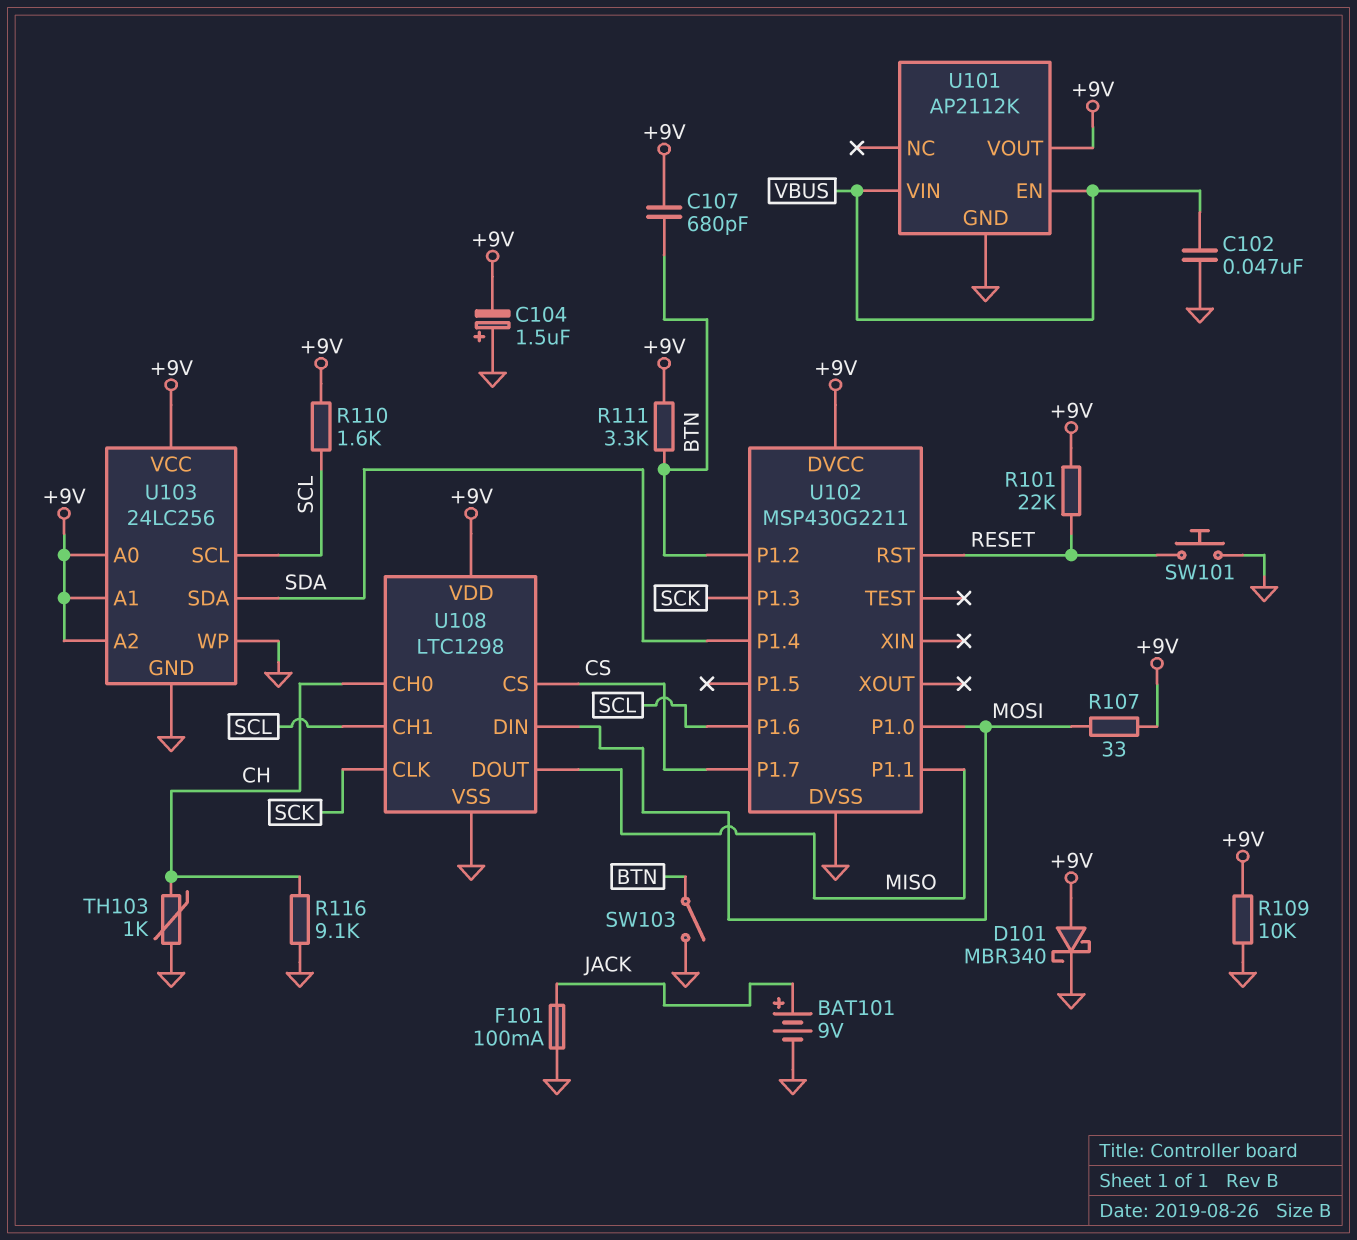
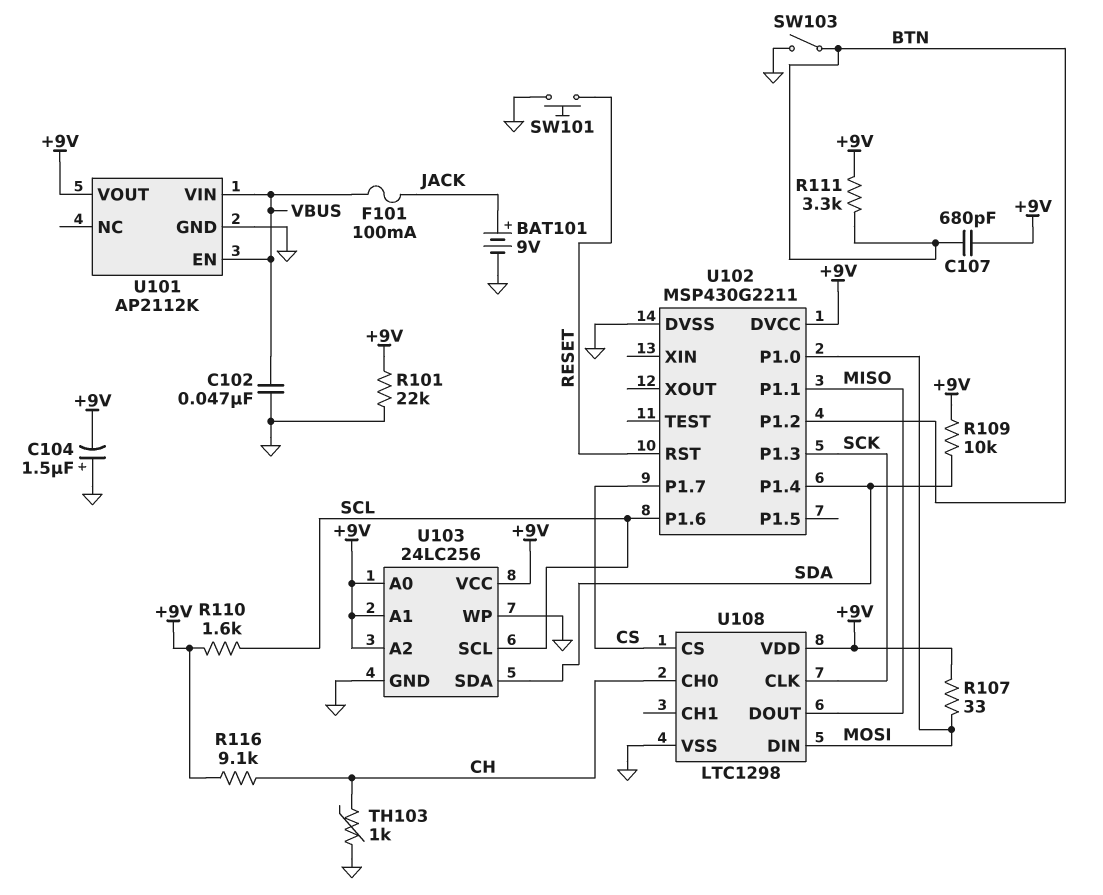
D101: schottky MBR340 (A +9V, K GND) -> none
F101: 100mA (GND, JACK) -> 100mA (JACK, VBUS)
R101: 22k (+9V, RESET) -> 22k (+9V, GND)
R109: 10k (+9V, GND) -> 10k (+9V, SDA)
R116: 9.1k (CH, GND) -> 9.1k (+9V, CH)
U108 pin CH1: SCL -> none

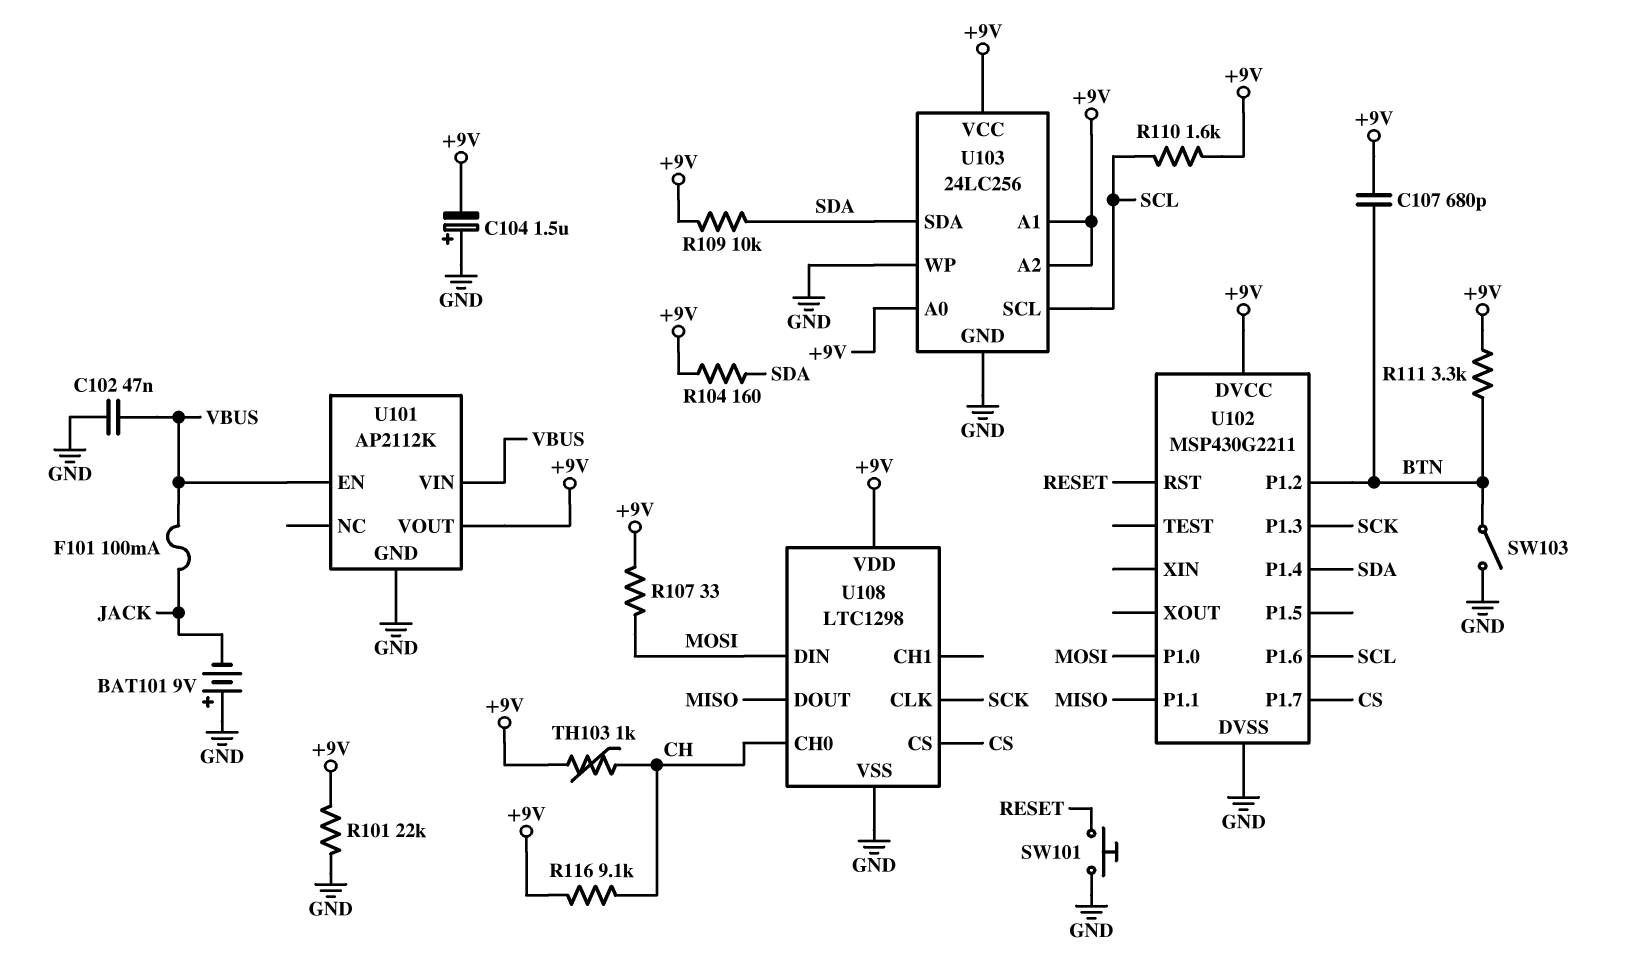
BAT101: 9V (plus JACK, minus GND) -> 9V (plus GND, minus JACK)
R104: none -> 160 (+9V, SDA)
TH103: 1k (CH, GND) -> 1k (+9V, CH)

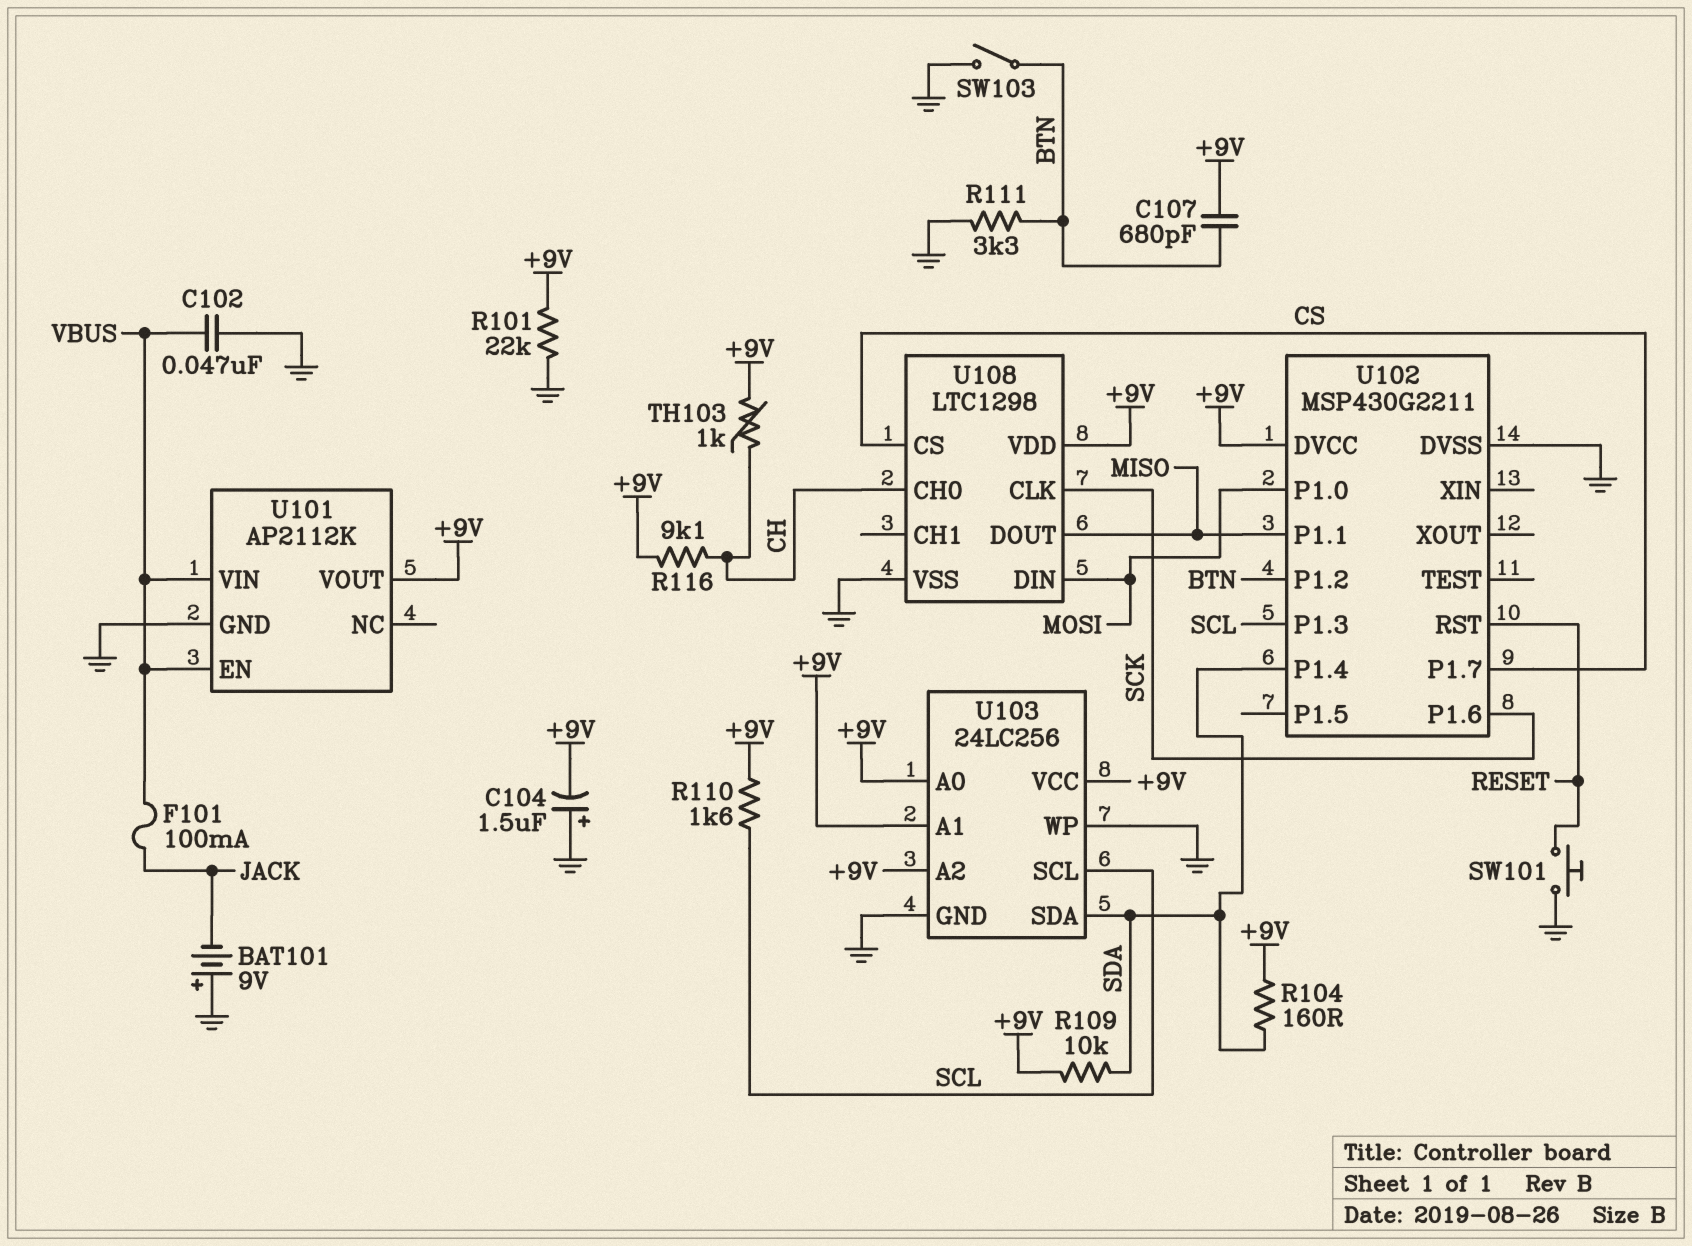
R107: 33 (+9V, MOSI) -> none
R111: 3.3k (+9V, BTN) -> 3.3k (BTN, GND)
U102 pin P1.3: SCK -> SCL
U102 pin P1.6: SCL -> SCK

